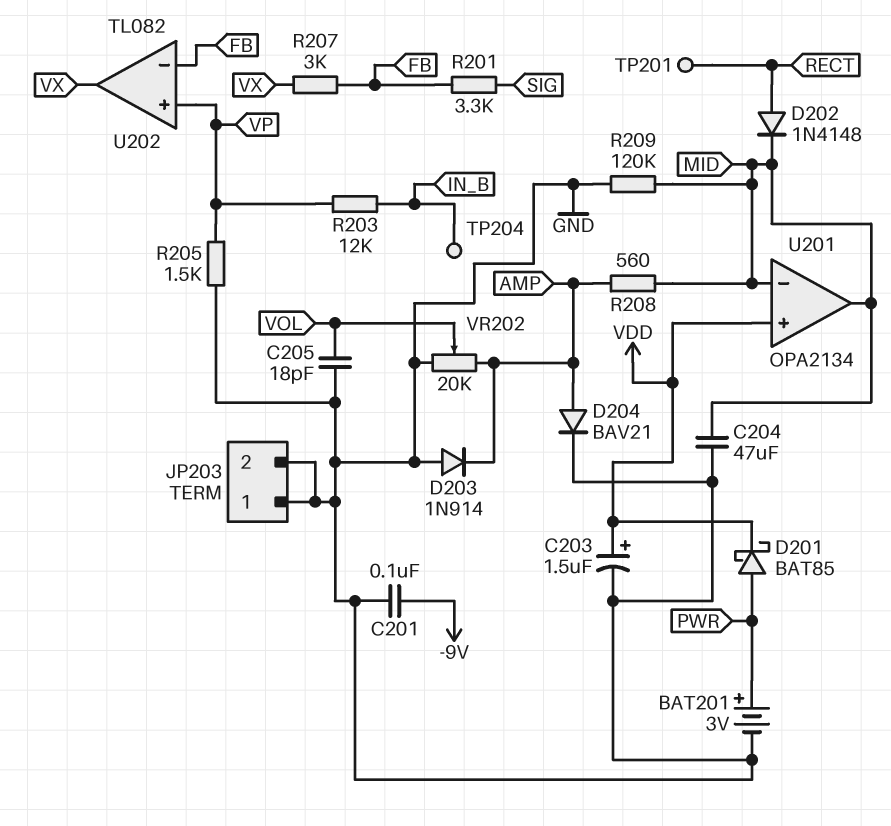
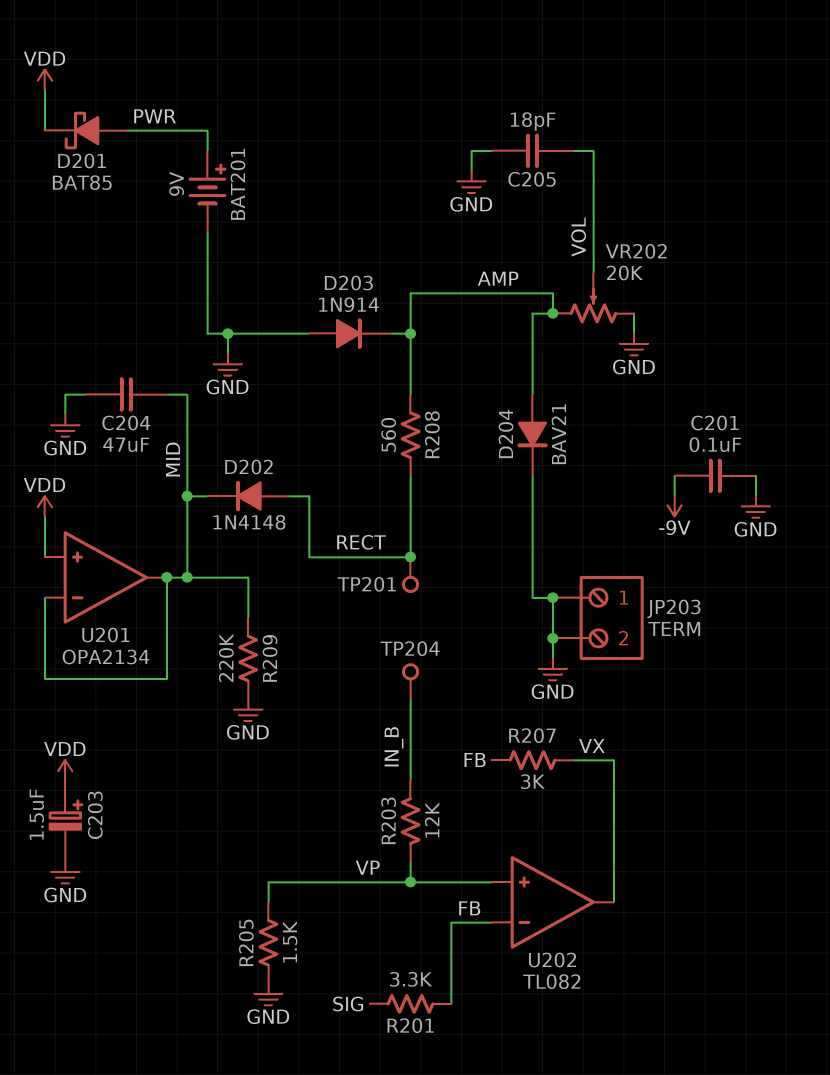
BAT201: 3V (plus PWR, minus GND) -> 9V (plus PWR, minus GND)
R208: 560 (AMP, MID) -> 560 (AMP, RECT)
R209: 120k (GND, MID) -> 220k (GND, MID)

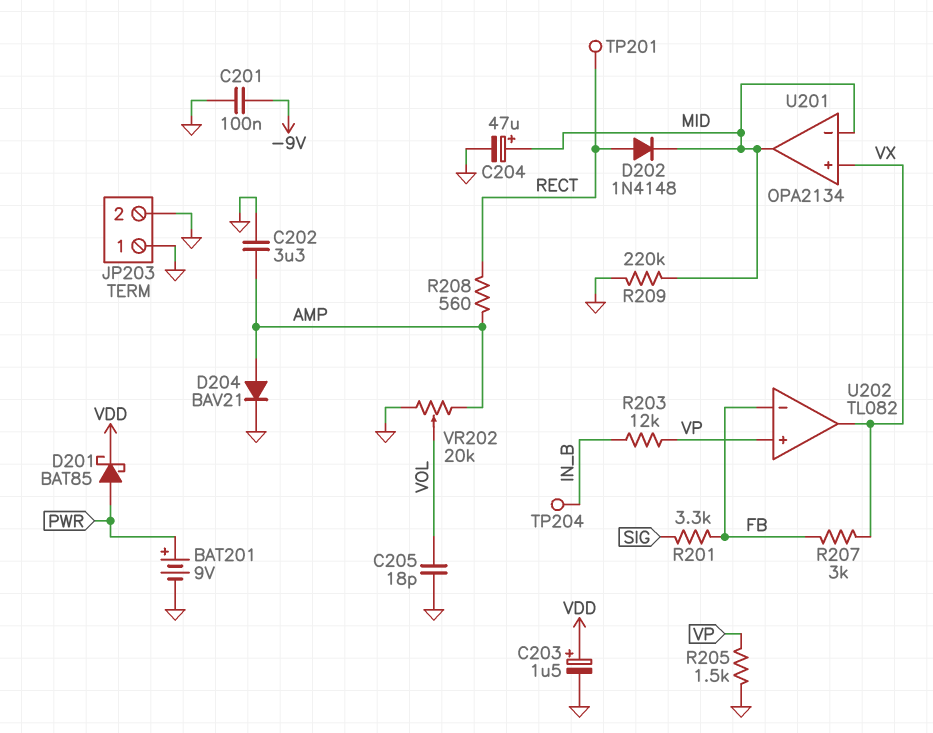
C202: none -> 3.3uF (AMP, GND)
C204: 47uF (GND, MID) -> 47uF (plus MID, minus GND)
D203: diode 1N914 (A GND, K AMP) -> none
U201 pin in+: VDD -> VX

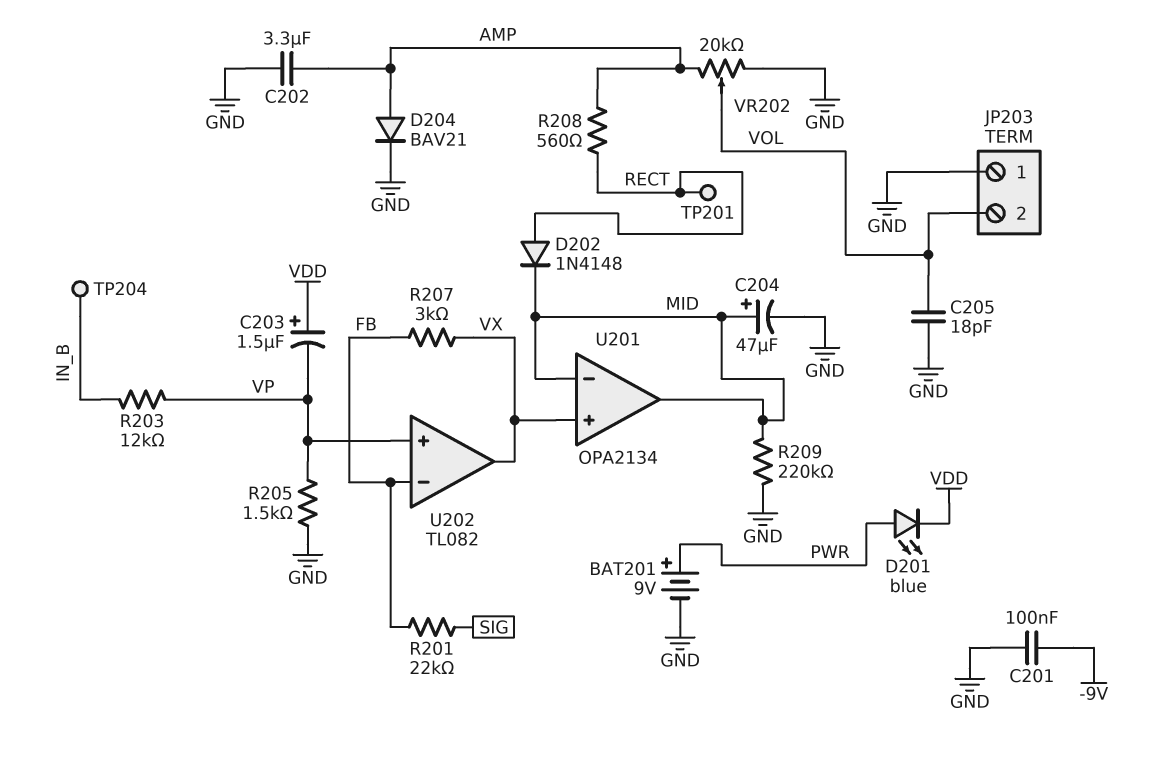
C203: 1.5uF (plus VDD, minus GND) -> 1.5uF (plus VDD, minus VP)
D201: schottky BAT85 (A PWR, K VDD) -> LED blue (A PWR, K VDD)
JP203 pin 2: GND -> VOL
R201: 3.3k (FB, SIG) -> 22k (FB, SIG)

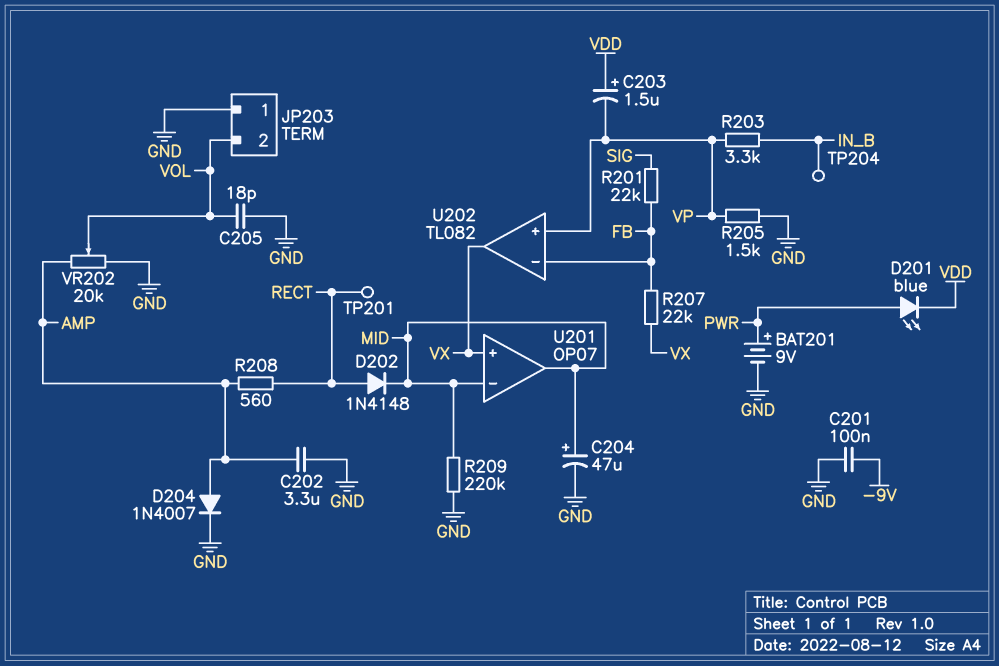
D204: diode BAV21 (A AMP, K GND) -> diode 1N4007 (A AMP, K GND)
R203: 12k (IN_B, VP) -> 3.3k (IN_B, VP)
R207: 3k (FB, VX) -> 22k (FB, VX)
U201: OPA2134 -> OP07

